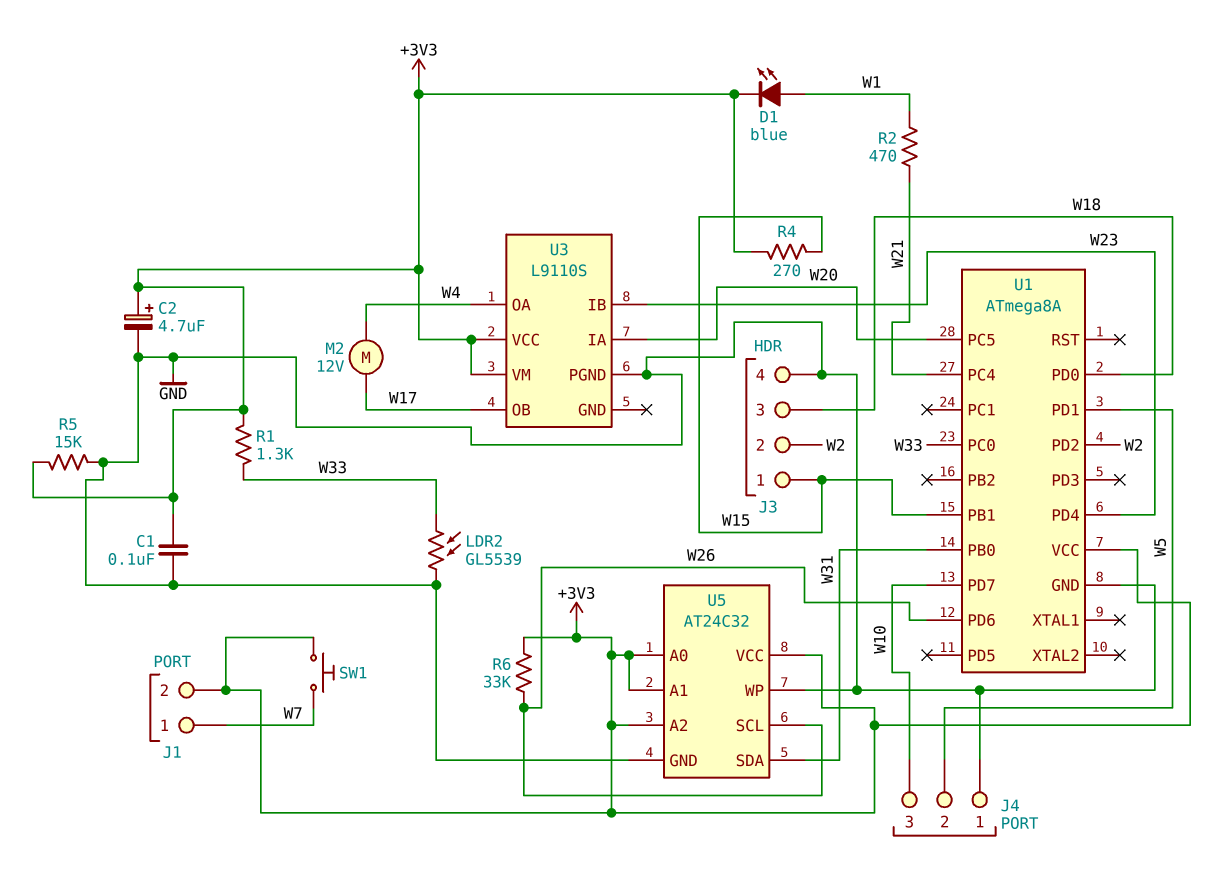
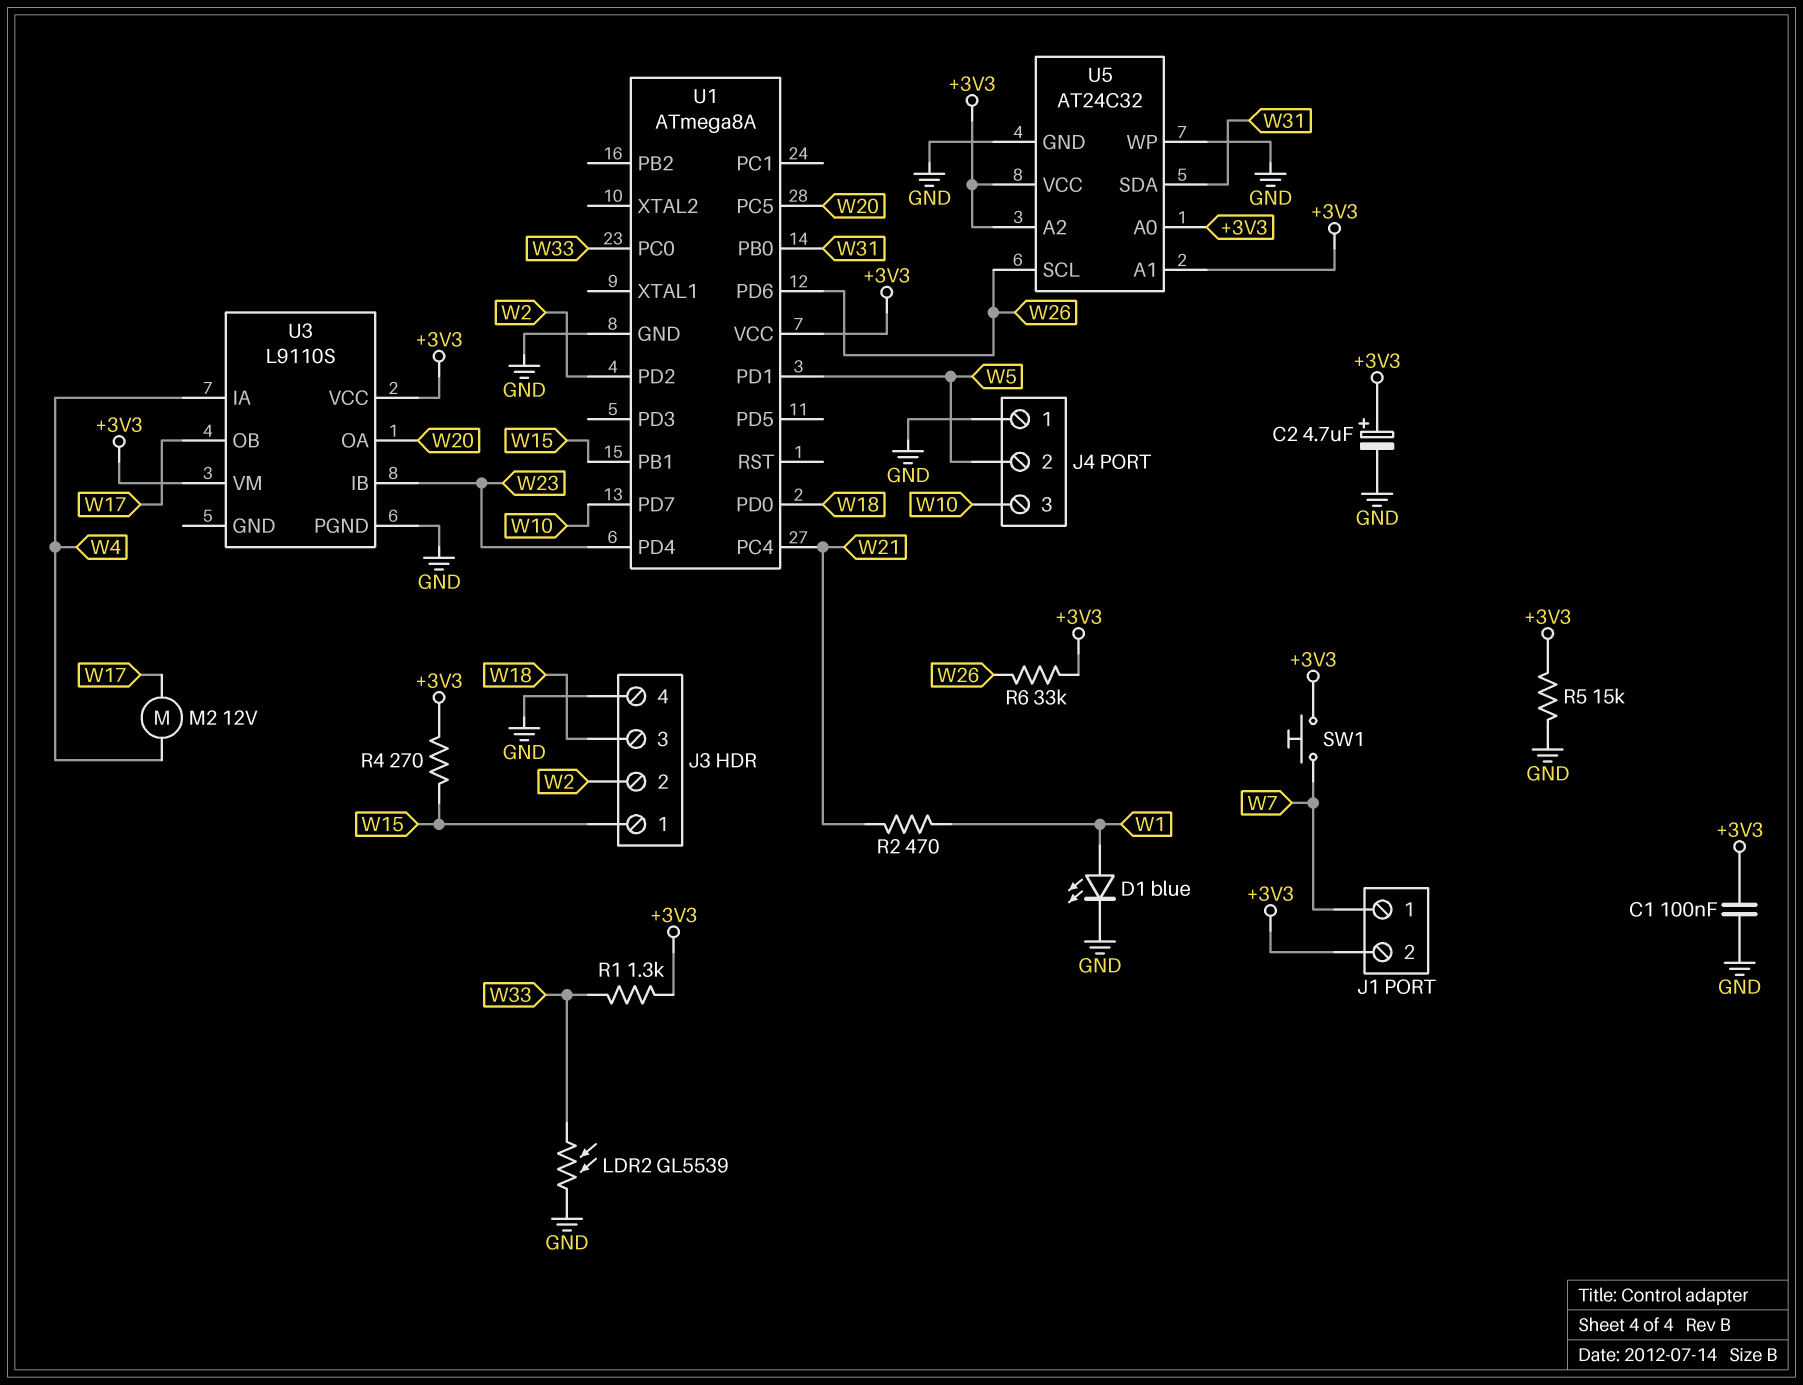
D1: LED blue (A W1, K +3V3) -> LED blue (A W1, K GND)
U3 pin IA: W20 -> W4
U3 pin OA: W4 -> W20

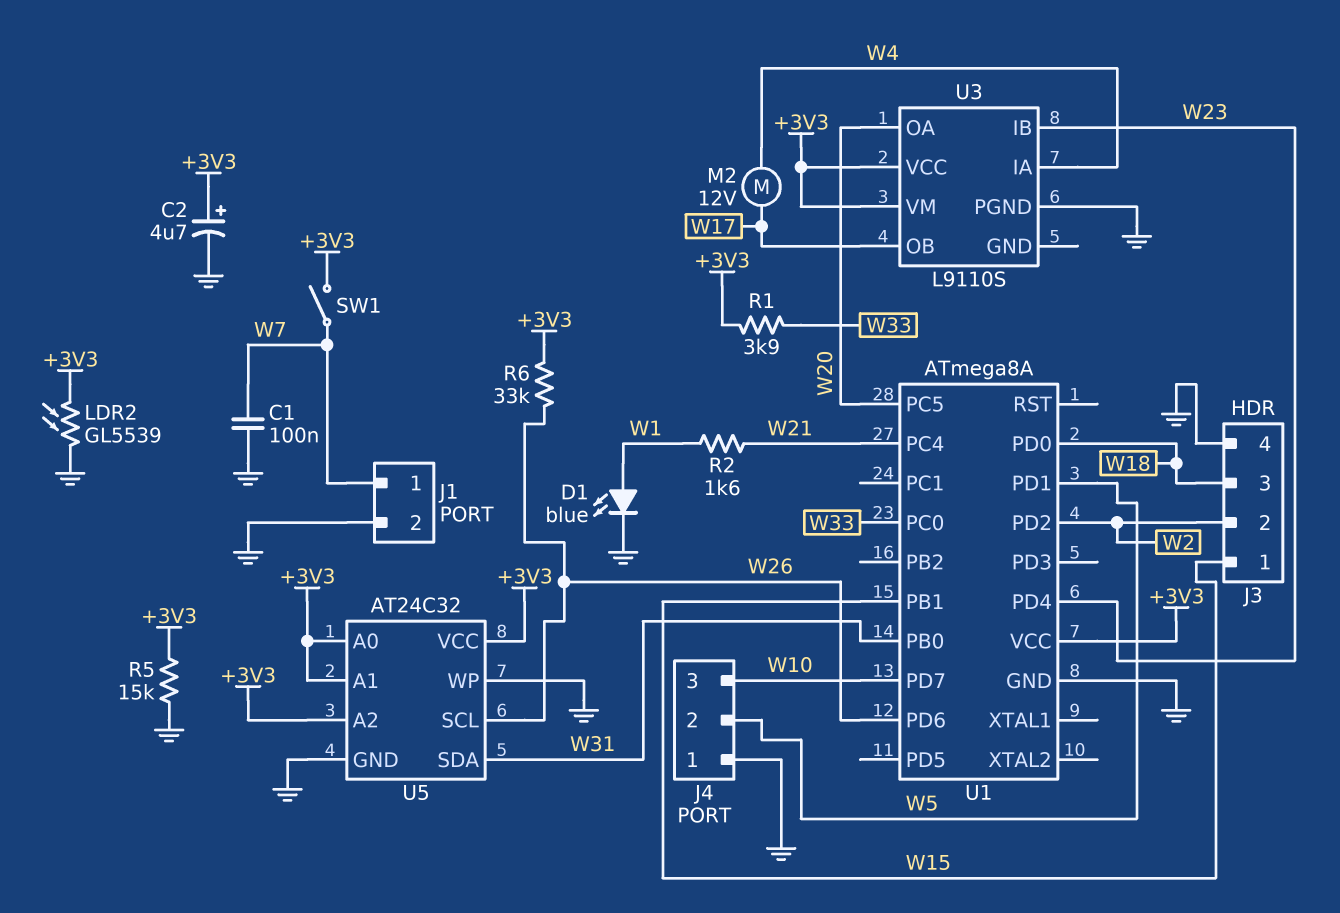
C1: 100nF (+3V3, GND) -> 100nF (GND, W7)
J1 pin 2: +3V3 -> GND
LDR2: GL5539 (GND, W33) -> GL5539 (+3V3, GND)
R1: 1.3k (+3V3, W33) -> 3.9k (+3V3, W33)
R2: 470 (W1, W21) -> 1.6k (W1, W21)
R4: 270 (+3V3, W15) -> none
SW1: button (+3V3, W7) -> switch (+3V3, W7)

